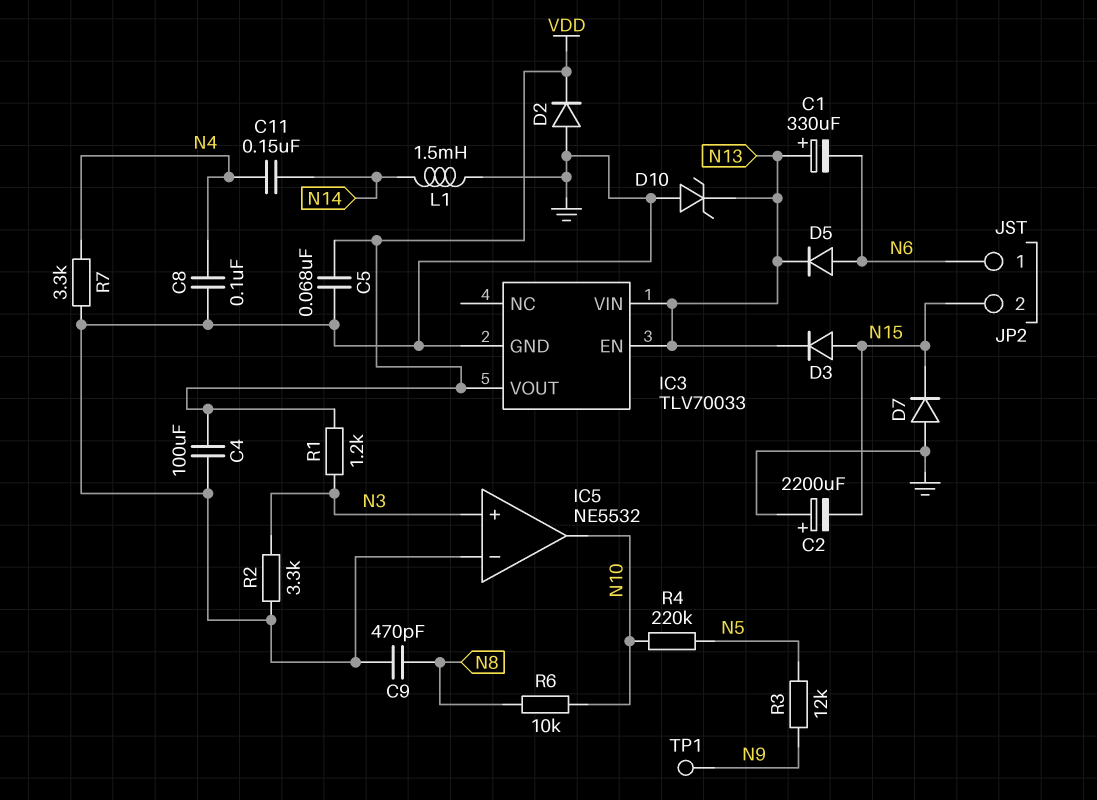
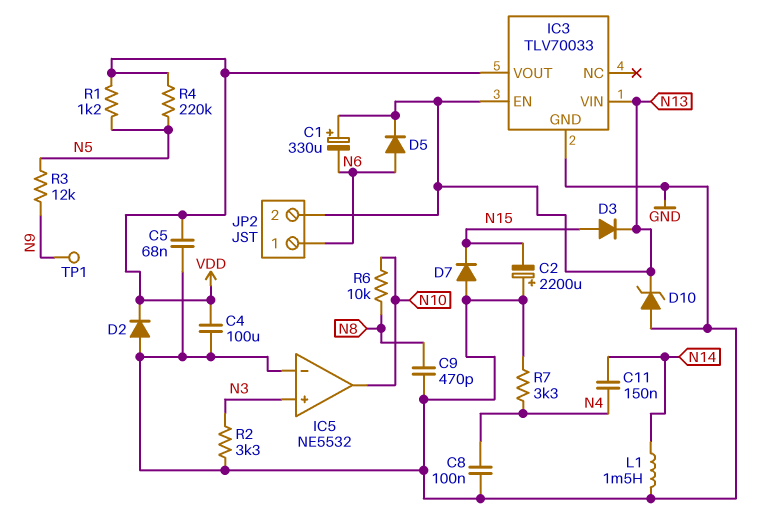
JP2 pin 2: N15 -> N13
R1: 1.2k (N3, VDD) -> 1.2k (N5, VDD)
R4: 220k (N5, N10) -> 220k (N5, VDD)

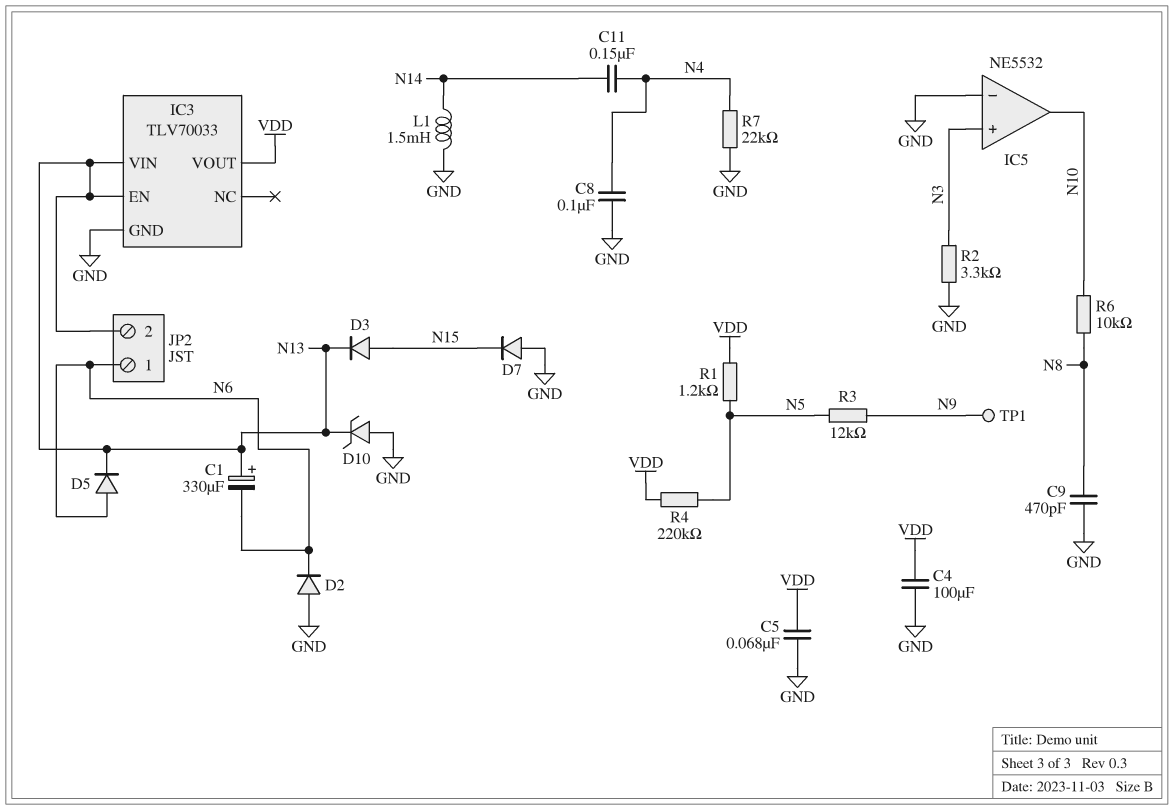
C2: 2200uF (plus GND, minus N15) -> none
D2: diode (A GND, K VDD) -> diode (A GND, K N6)
R7: 3.3k (GND, N4) -> 22k (GND, N4)

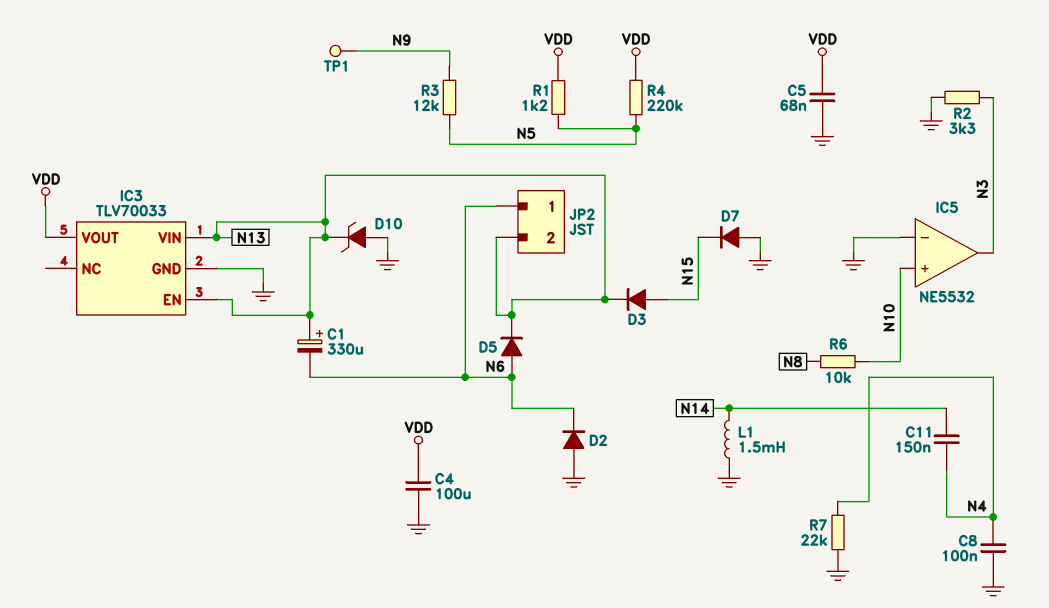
C9: 470pF (GND, N8) -> none
IC5 pin in+: N3 -> N10
IC5 pin out: N10 -> N3

